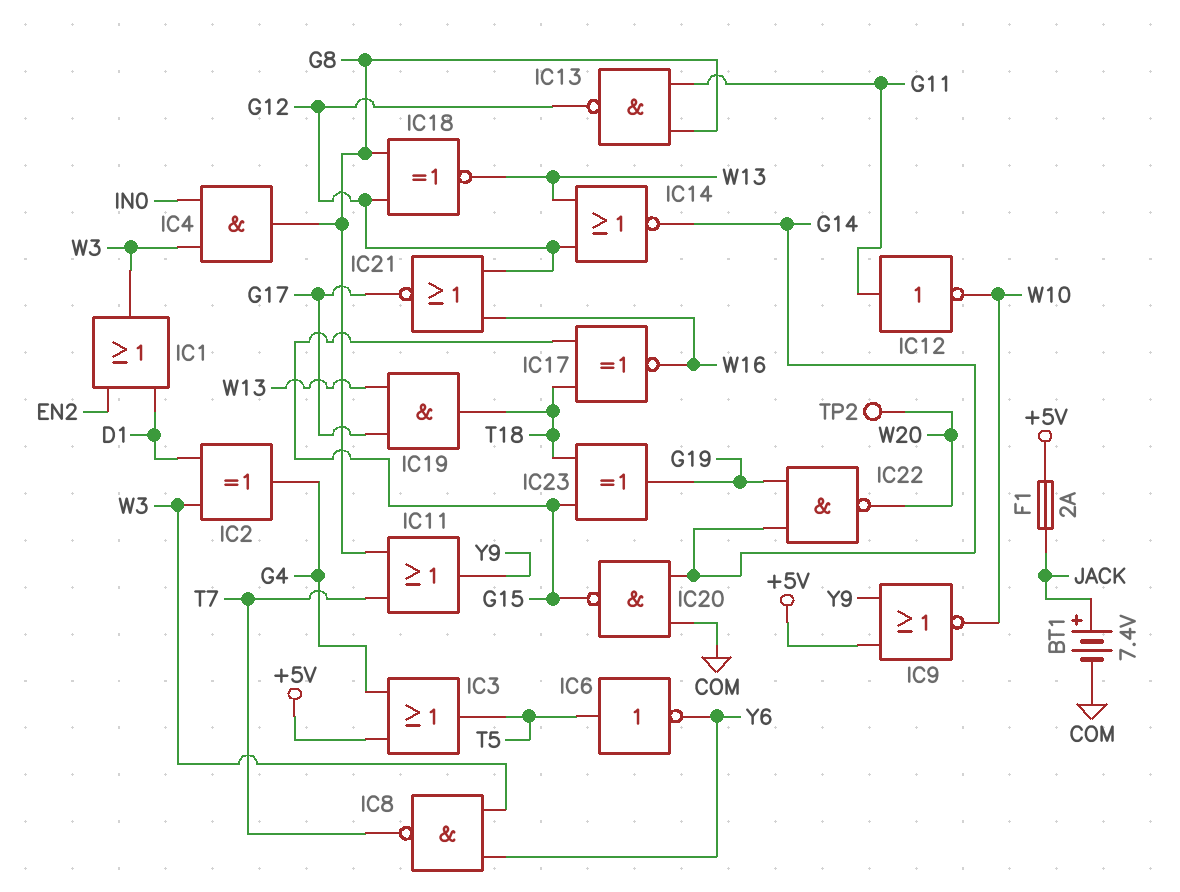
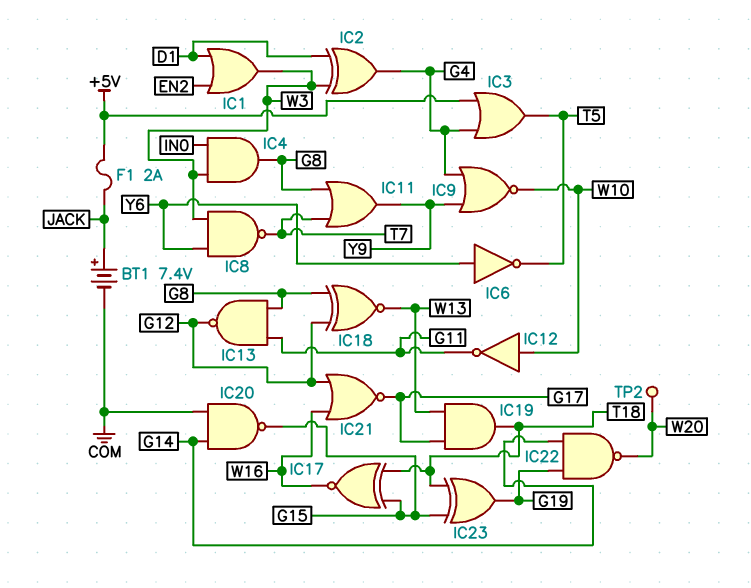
IC6: NOT (in T5, out Y6) -> NOT (in Y6, out T5)
IC9: NOR (in +5V, in Y9, out W10) -> NOR (in G4, in Y9, out W10)
IC12: NOT (in G11, out W10) -> NOT (in W10, out G11)
IC14: NOR (in G12, in W13, out G14) -> none

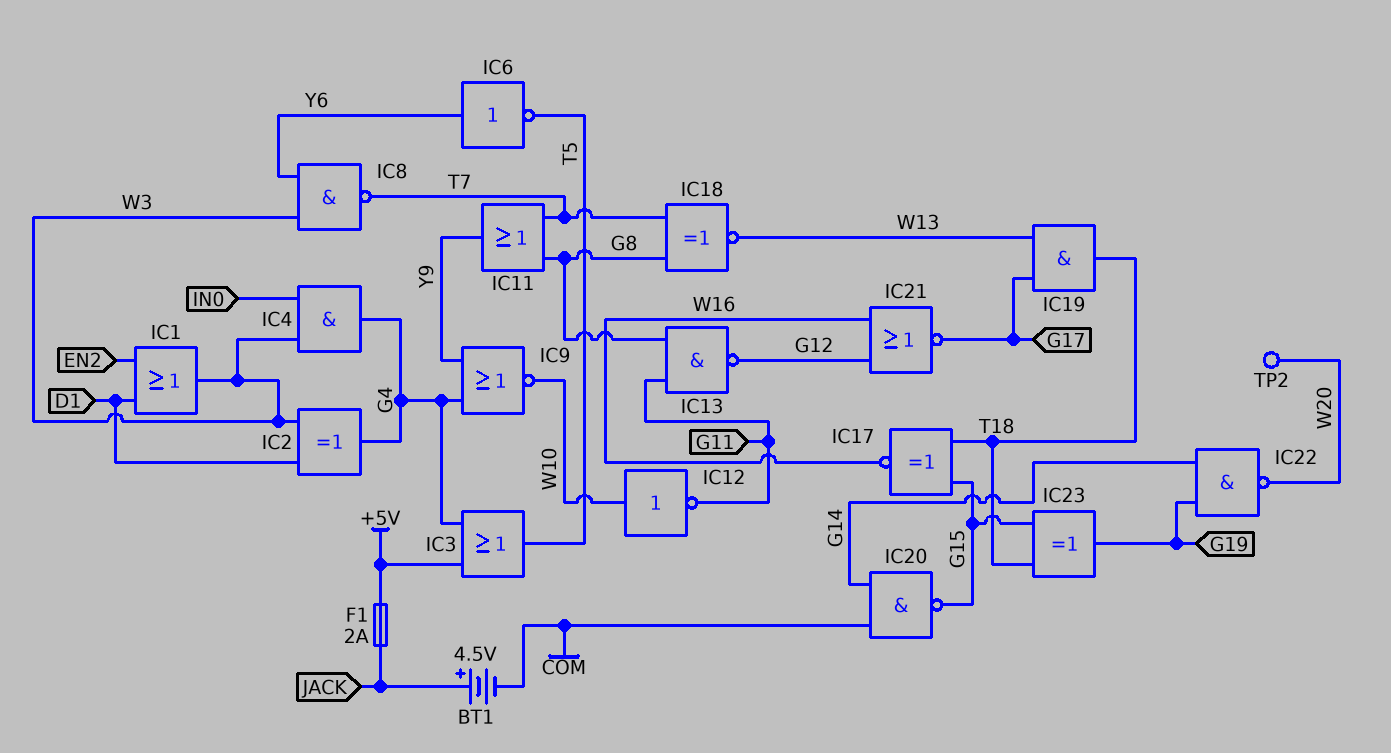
BT1: 7.4V (plus JACK, minus COM) -> 4.5V (plus JACK, minus COM)
IC4: AND (in IN0, in W3, out G8) -> AND (in IN0, in W3, out G4)
IC18: XNOR (in G8, in G12, out W13) -> XNOR (in G8, in T7, out W13)

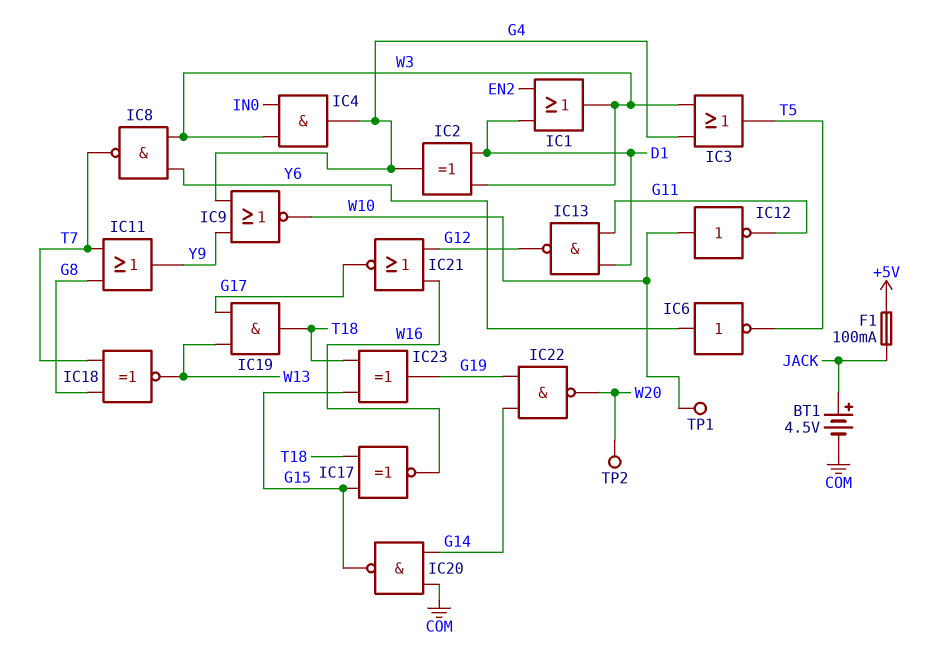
F1: 2A (+5V, JACK) -> 100mA (+5V, JACK)
IC3: OR (in +5V, in G4, out T5) -> OR (in G4, in W3, out T5)
IC13: NAND (in G8, in G11, out G12) -> NAND (in D1, in G11, out G12)
TP1: none -> test point (W10)

